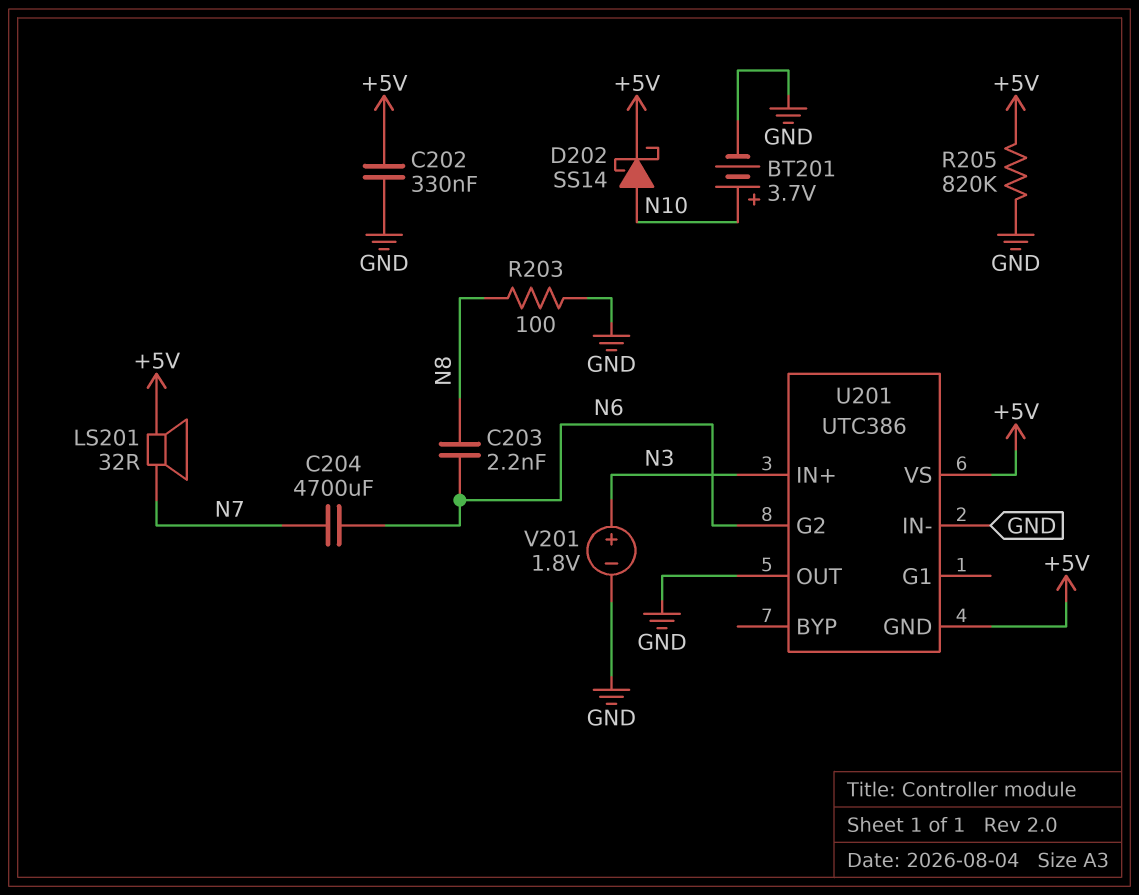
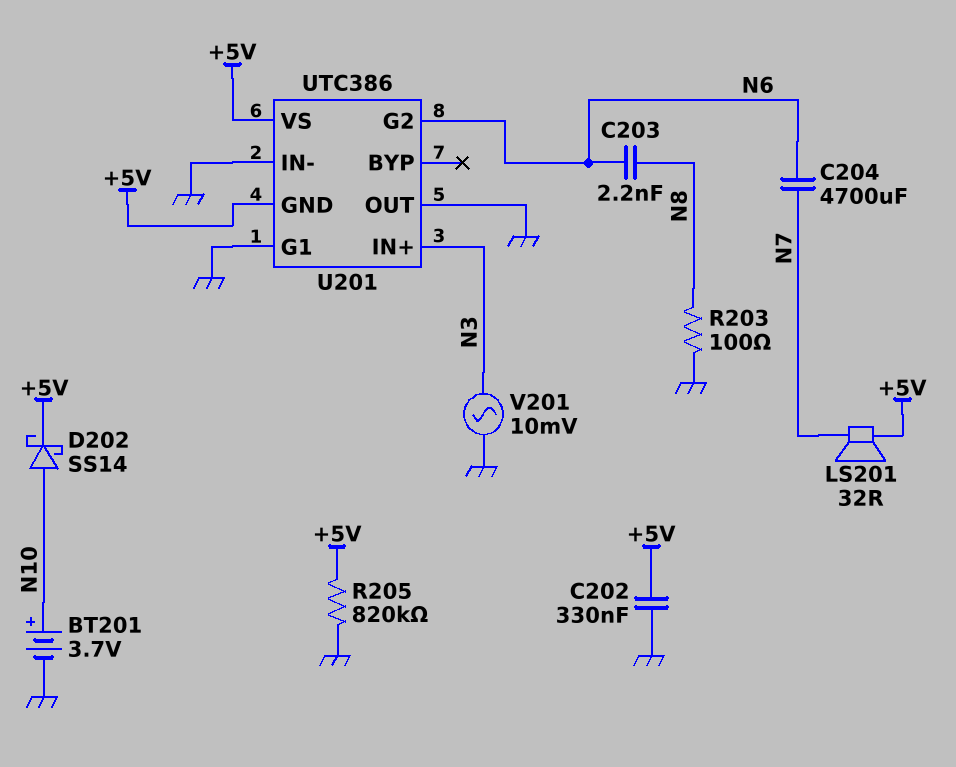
U201 pin G1: none -> GND
V201: 1.8V (plus N3, minus GND) -> AC 10mV (GND, N3)

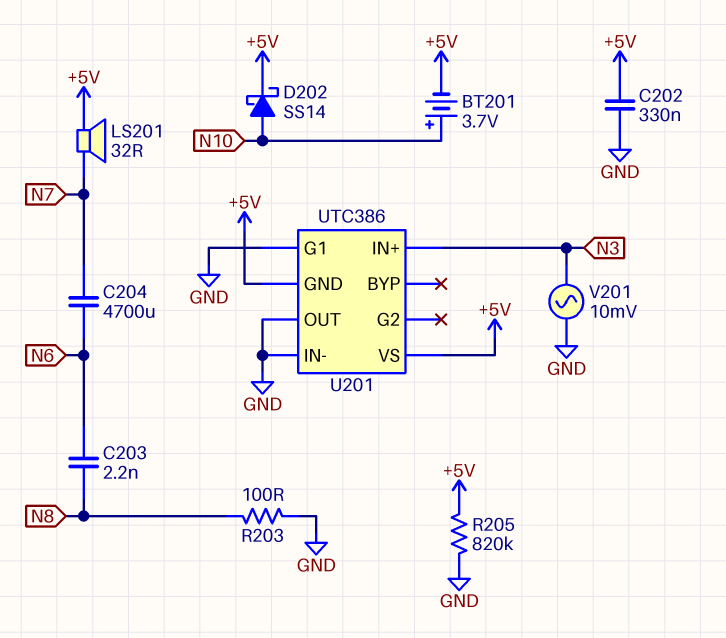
BT201: 3.7V (plus N10, minus GND) -> 3.7V (plus N10, minus +5V)
U201 pin G2: N6 -> none

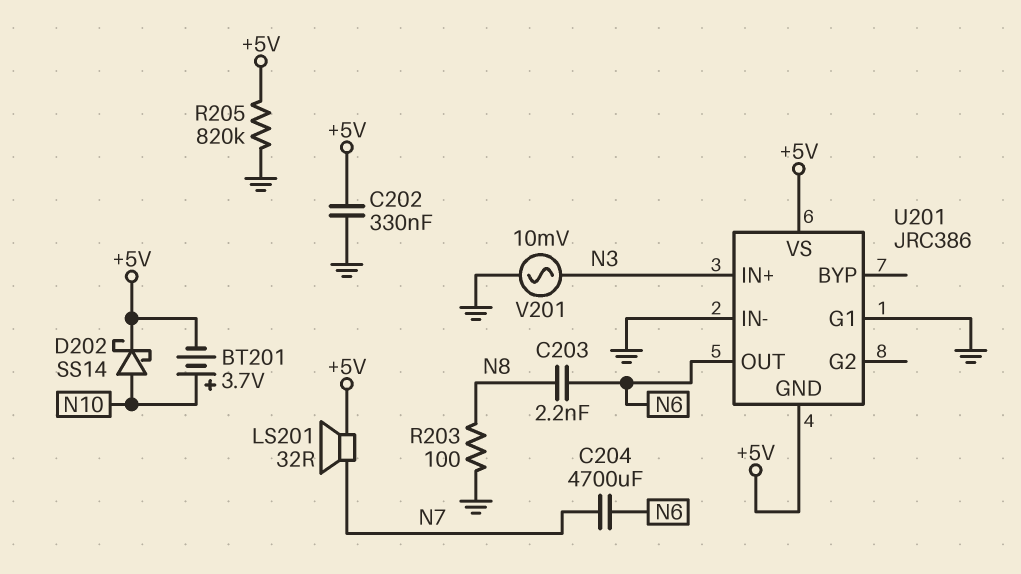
U201: UTC386 -> JRC386
U201 pin OUT: GND -> N6

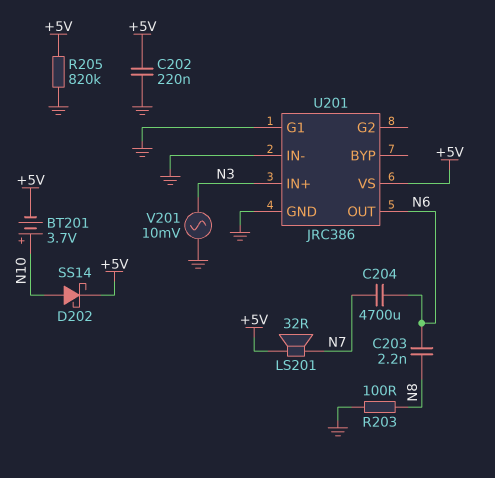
C202: 330nF (+5V, GND) -> 220nF (+5V, GND)
U201 pin GND: +5V -> GND

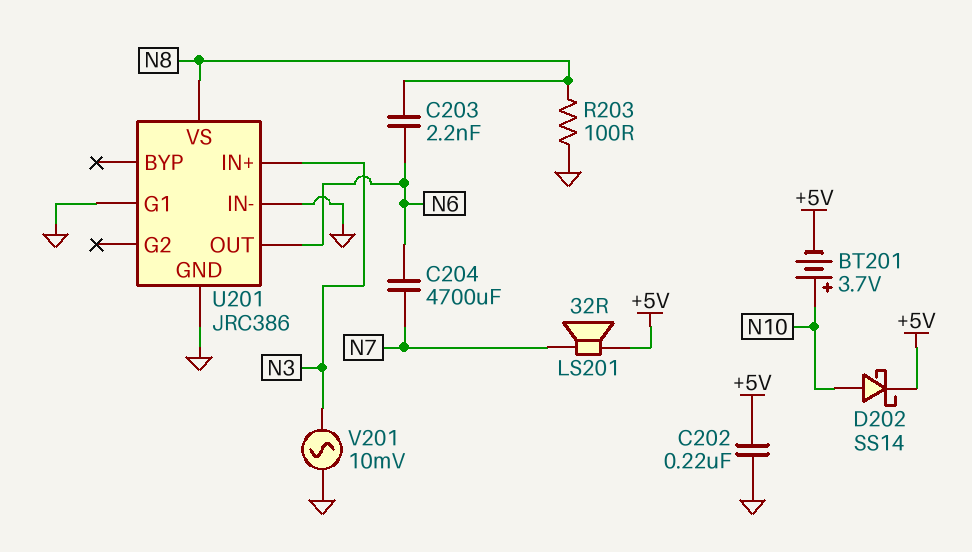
R205: 820k (+5V, GND) -> none
U201 pin VS: +5V -> N8

